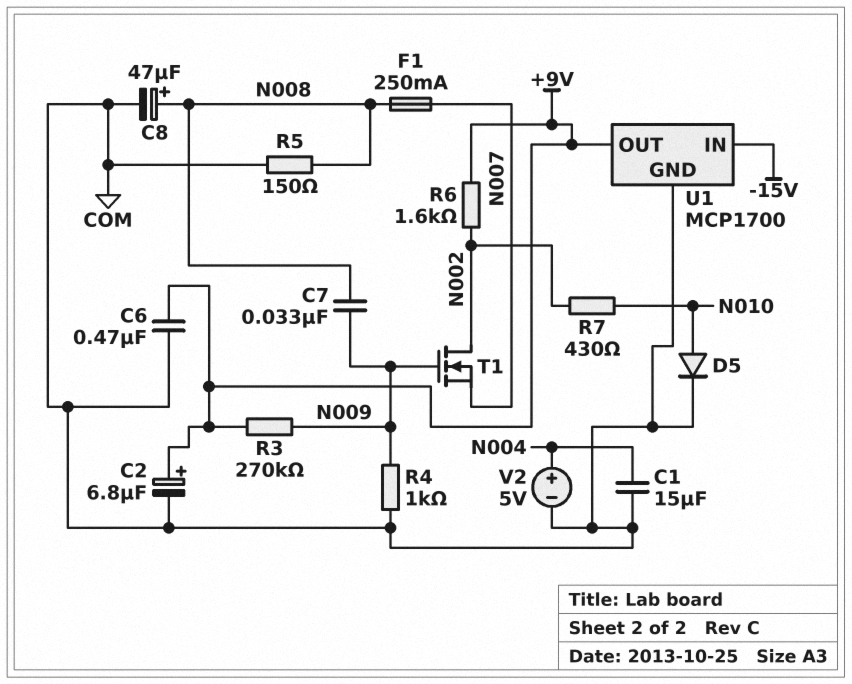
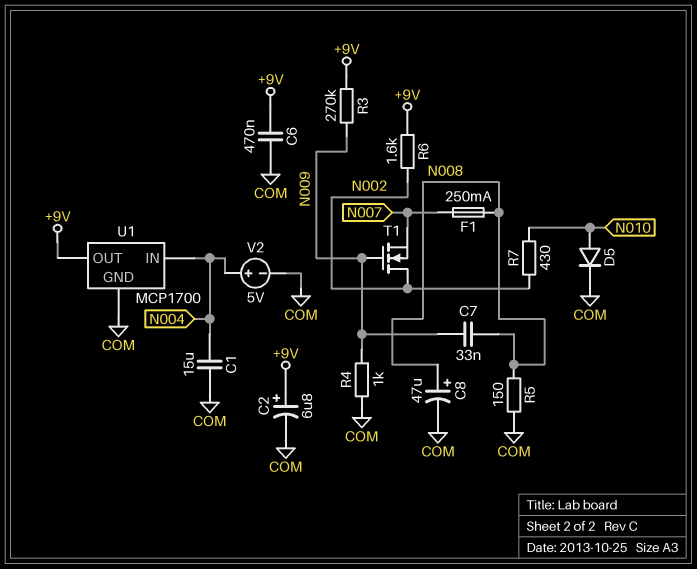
U1 pin IN: -15V -> N004

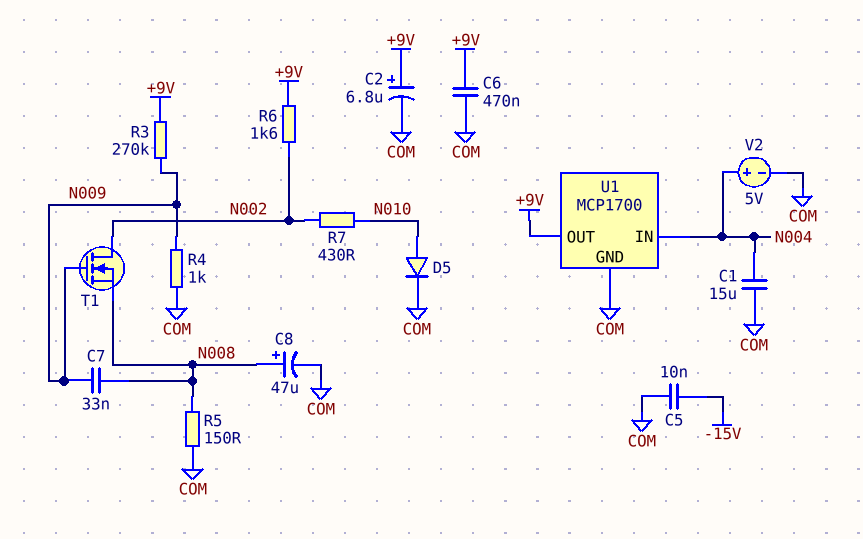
C5: none -> 10nF (-15V, COM)
F1: 250mA (N007, N008) -> none
T1: NMOS (G N009, D N002, S N007) -> NMOS (G N009, D N002, S N008)

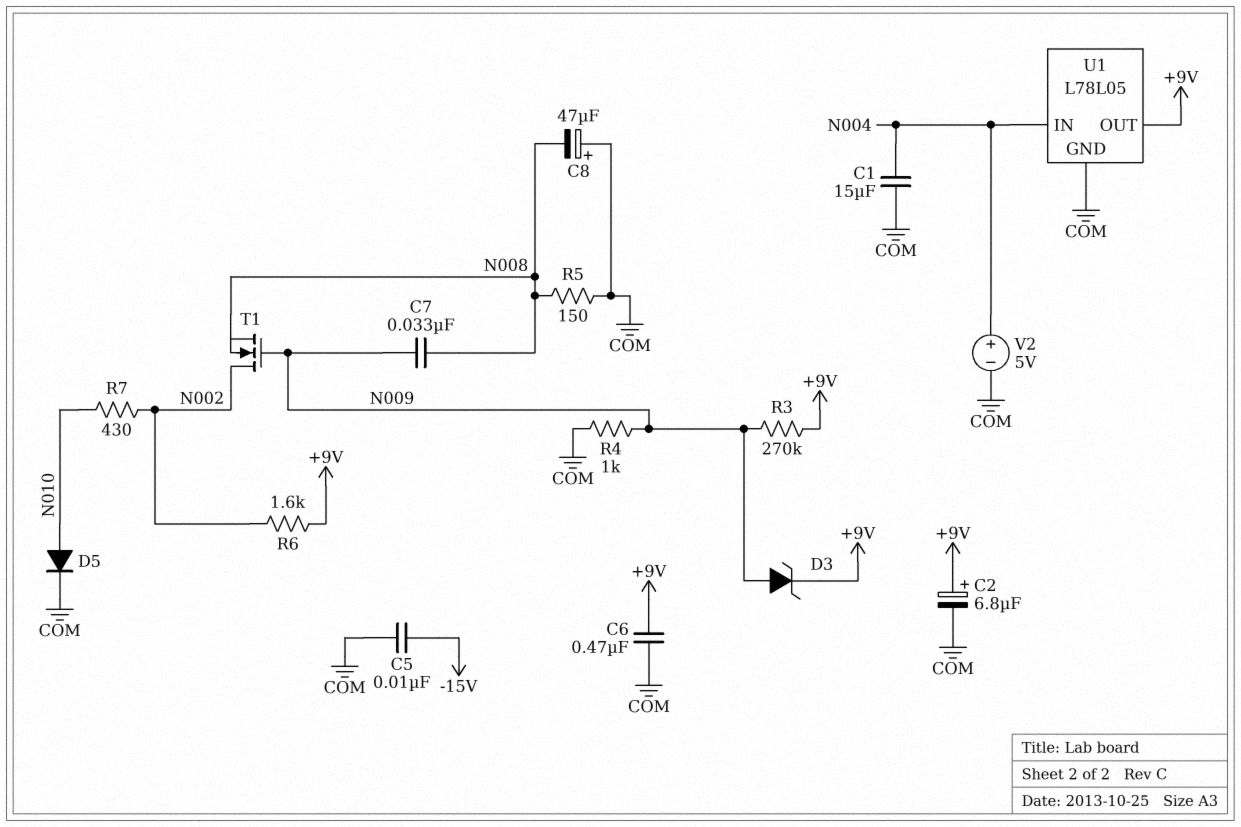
C8: 47uF (plus N008, minus COM) -> 47uF (plus COM, minus N008)
D3: none -> zener (A N009, K +9V)
U1: MCP1700 -> L78L05

